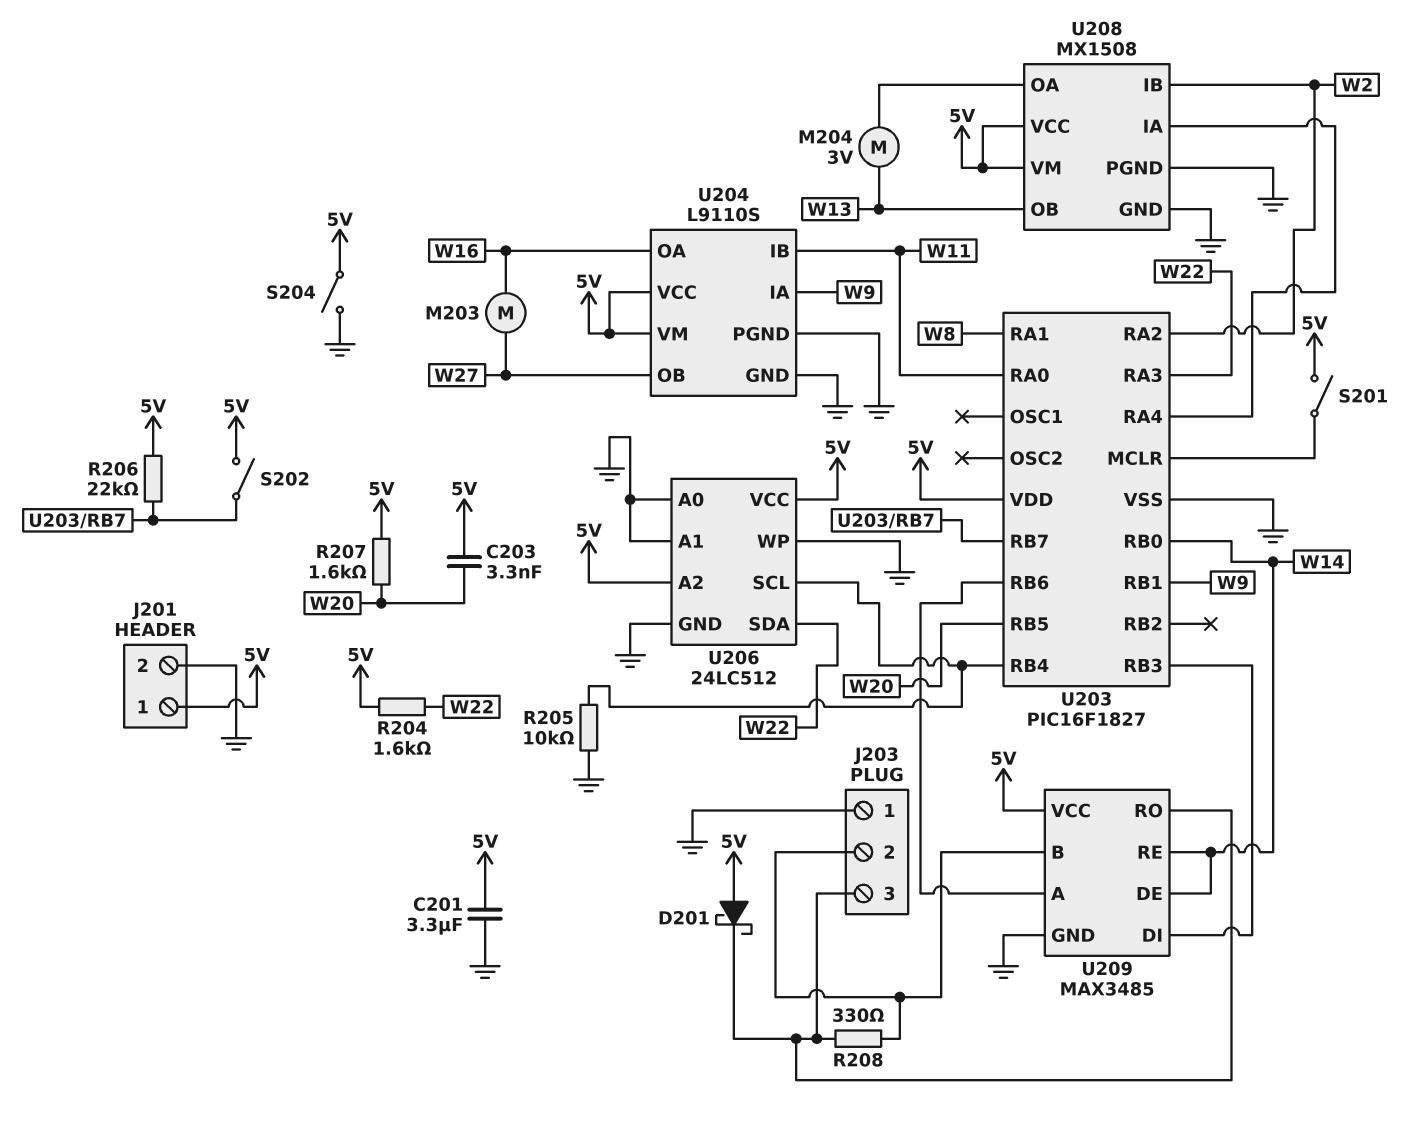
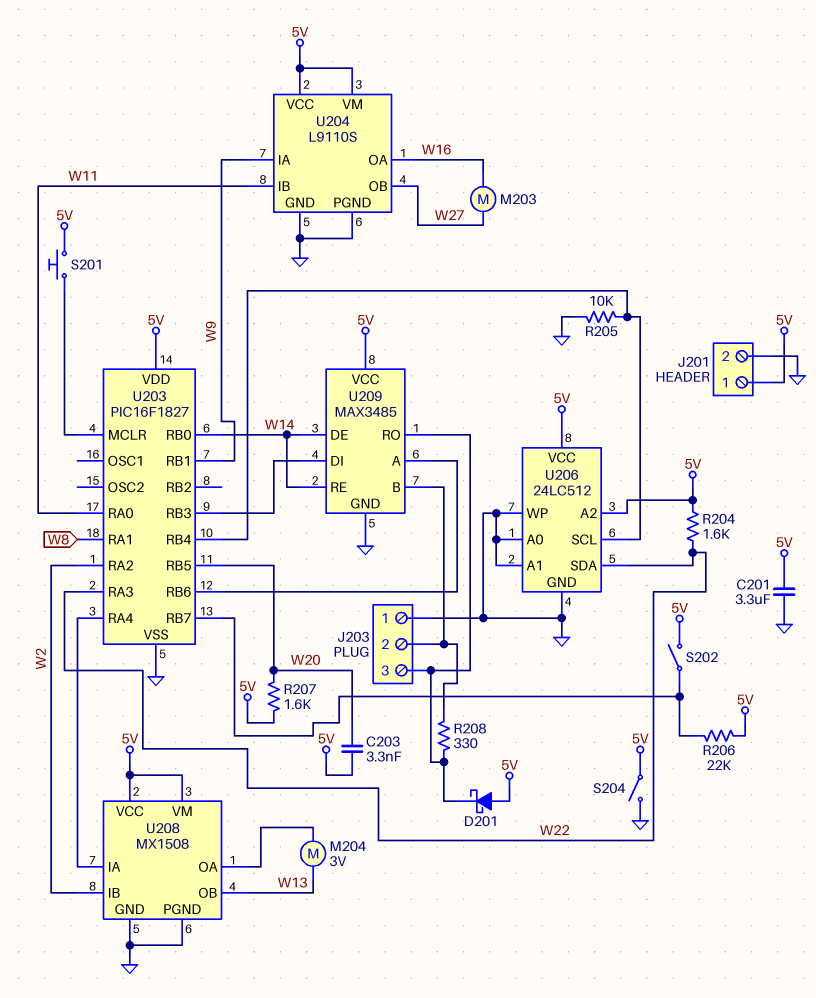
S201: switch (5V, U203/MCLR) -> button (5V, U203/MCLR)

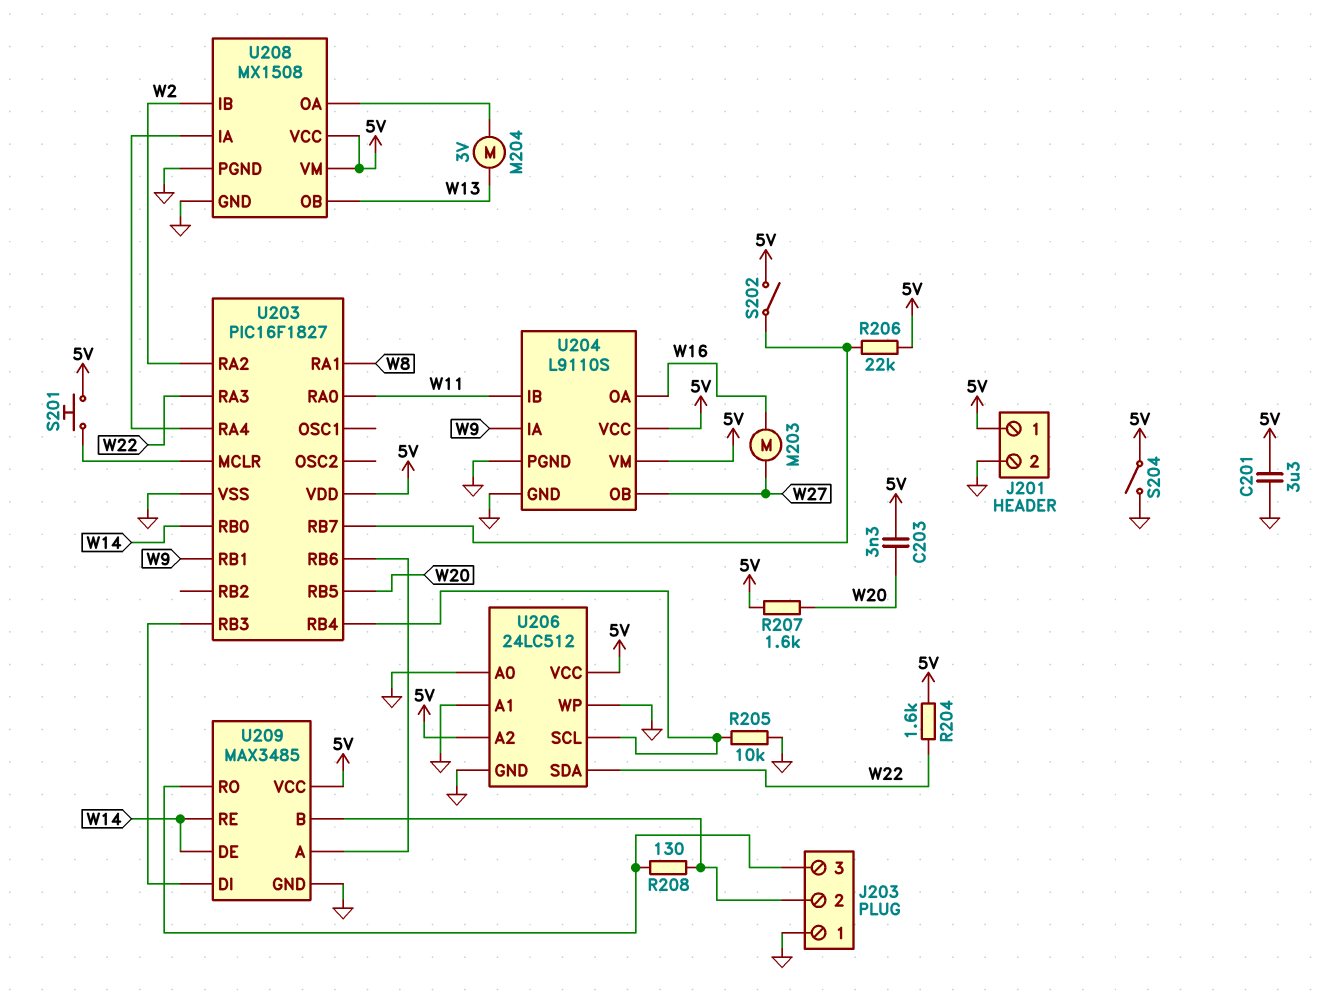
D201: schottky (A 5V, K J203/3) -> none
R208: 330 (J203/2, J203/3) -> 130 (J203/2, J203/3)

